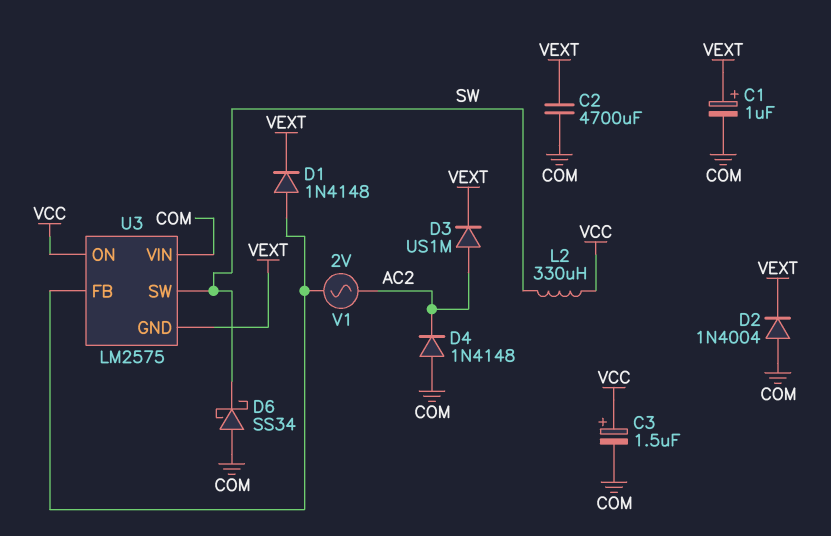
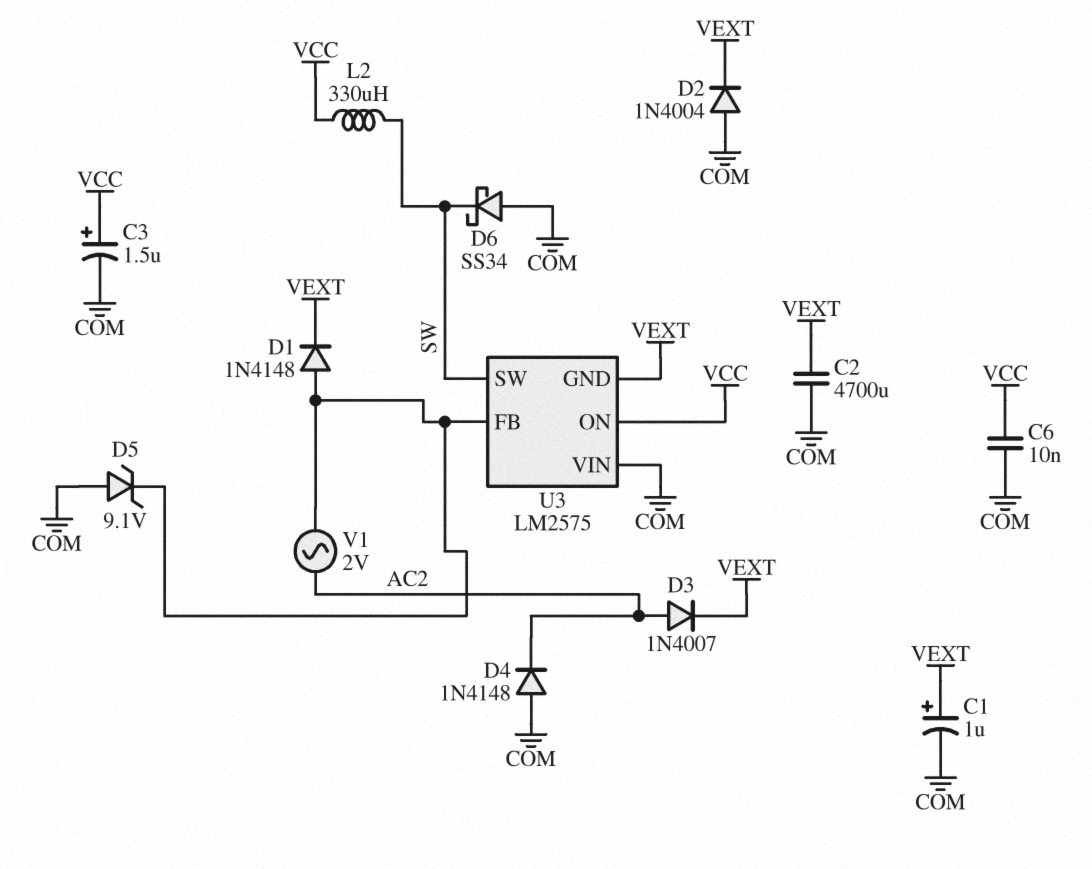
C6: none -> 10nF (COM, VCC)
D3: diode US1M (A AC2, K VEXT) -> diode 1N4007 (A AC2, K VEXT)
D5: none -> zener 9.1V (A COM, K U3/FB)

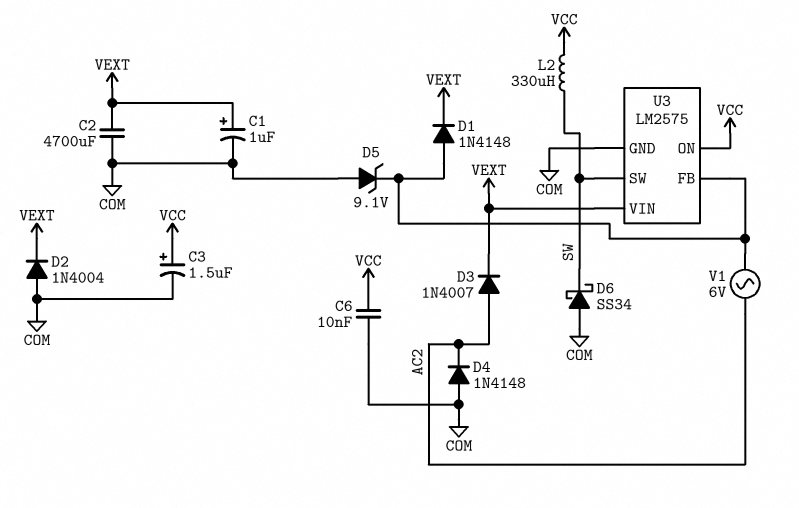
U3 pin GND: VEXT -> COM
U3 pin VIN: COM -> VEXT
V1: AC 2V (AC2, U3/FB) -> AC 6V (AC2, U3/FB)

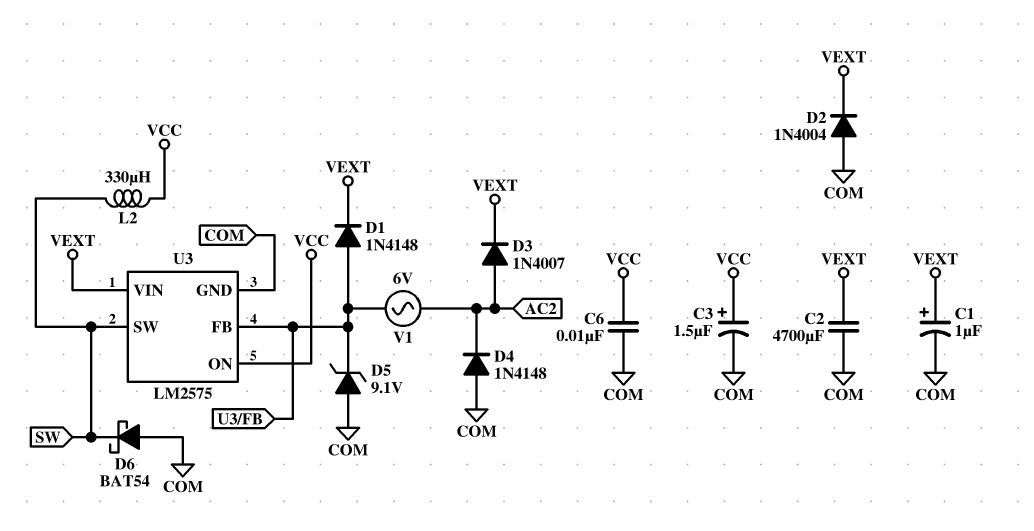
D6: schottky SS34 (A COM, K SW) -> schottky BAT54 (A COM, K SW)

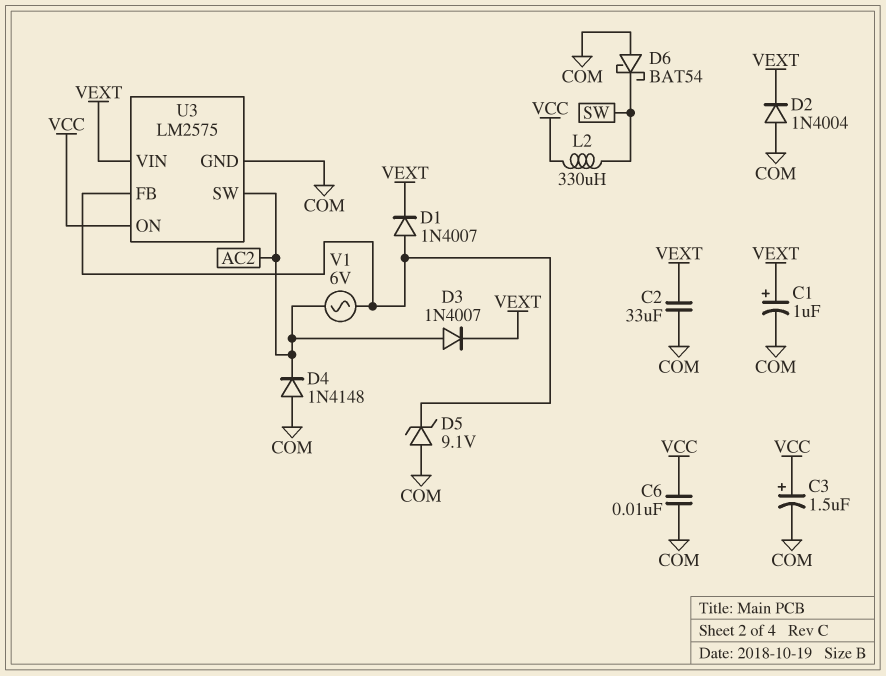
C2: 4700uF (COM, VEXT) -> 33uF (COM, VEXT)
D1: diode 1N4148 (A U3/FB, K VEXT) -> diode 1N4007 (A U3/FB, K VEXT)
U3 pin SW: SW -> AC2

